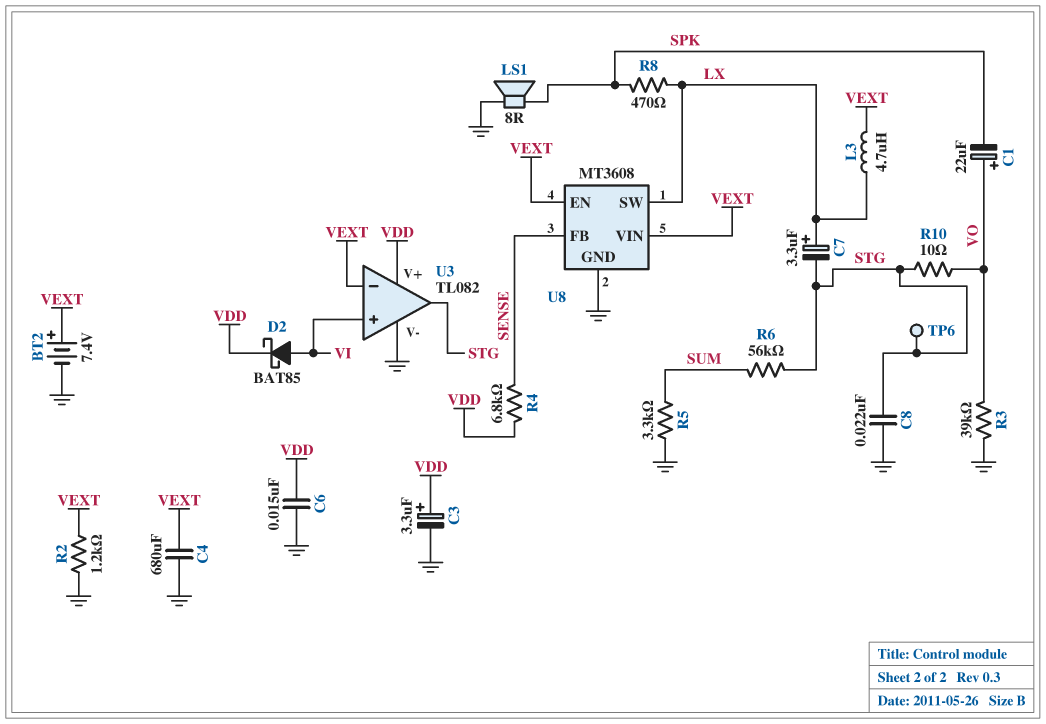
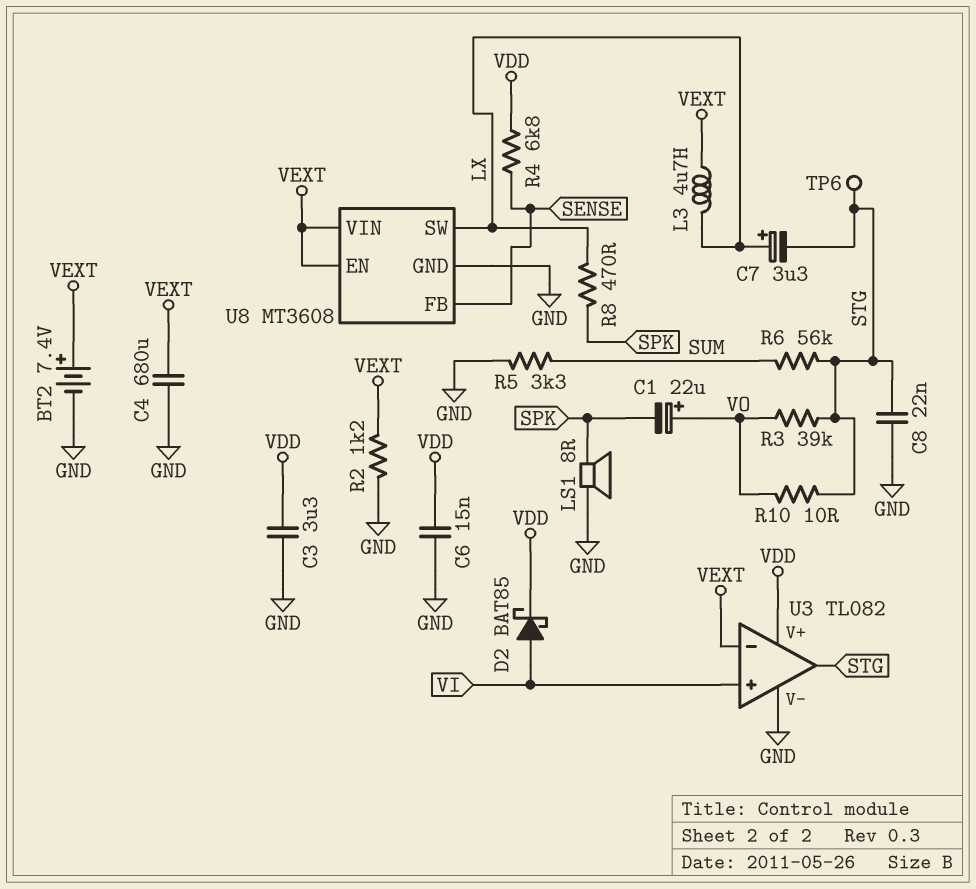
C3: 3.3uF (plus VDD, minus GND) -> 3.3uF (GND, VDD)
R3: 39k (GND, VO) -> 39k (STG, VO)

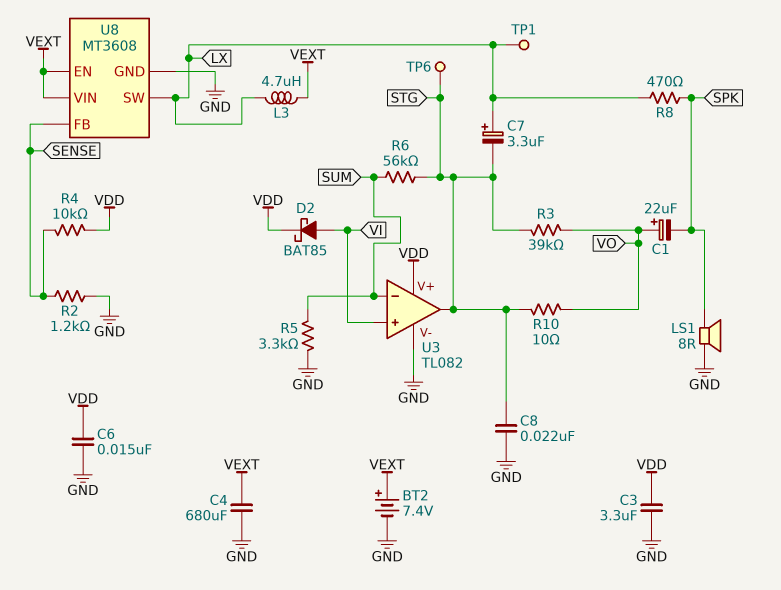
R2: 1.2k (GND, VEXT) -> 1.2k (GND, SENSE)
R4: 6.8k (SENSE, VDD) -> 10k (SENSE, VDD)
TP1: none -> test point (LX)
U3 pin in-: VEXT -> SUM

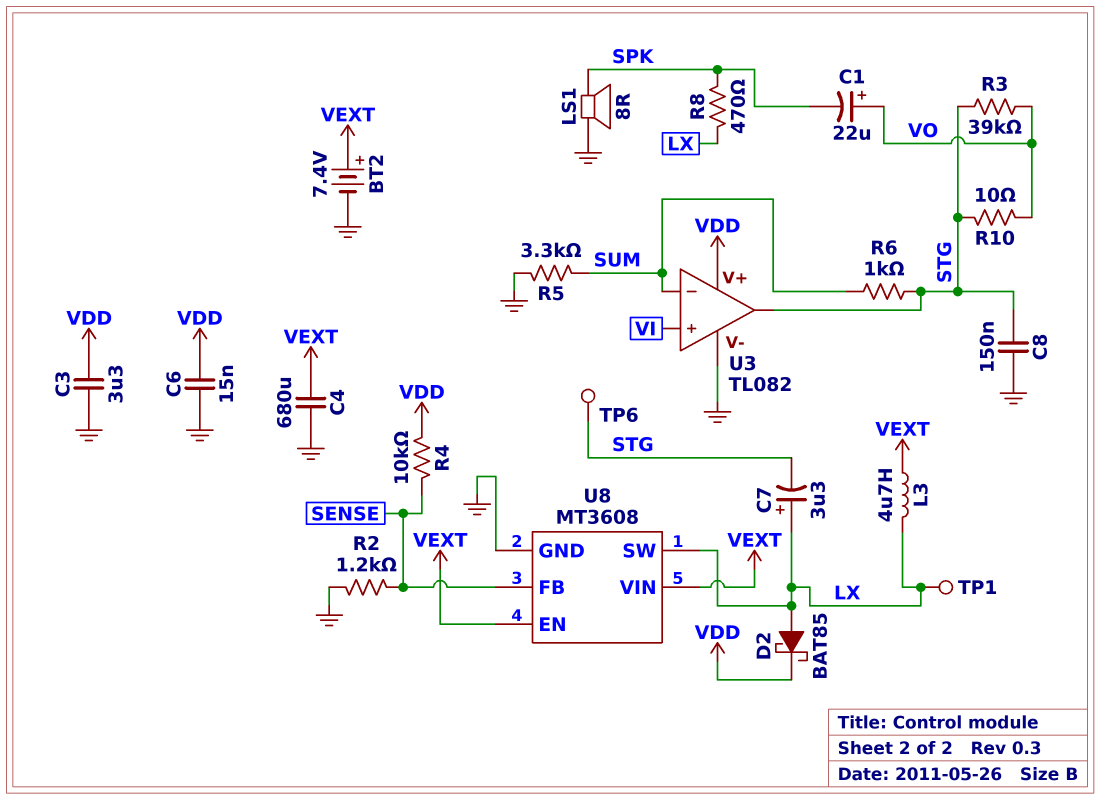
C8: 22nF (GND, STG) -> 150nF (GND, STG)
D2: schottky BAT85 (A VI, K VDD) -> schottky BAT85 (A LX, K VDD)
R6: 56k (STG, SUM) -> 1k (STG, SUM)

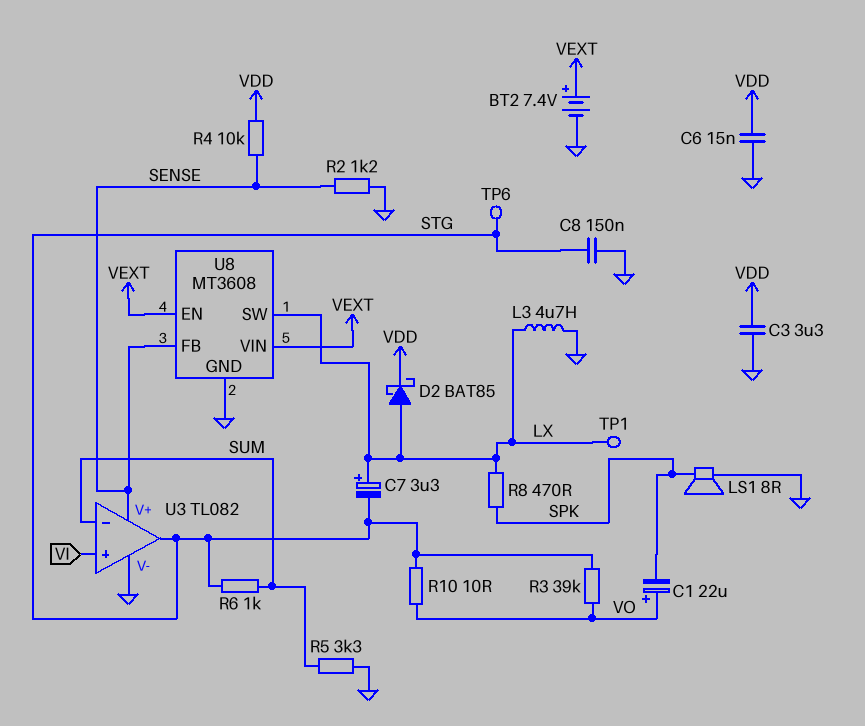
C4: 680uF (GND, VEXT) -> none
L3: 4.7uH (LX, VEXT) -> 4.7uH (GND, LX)
U3 pin V+: VDD -> SENSE

